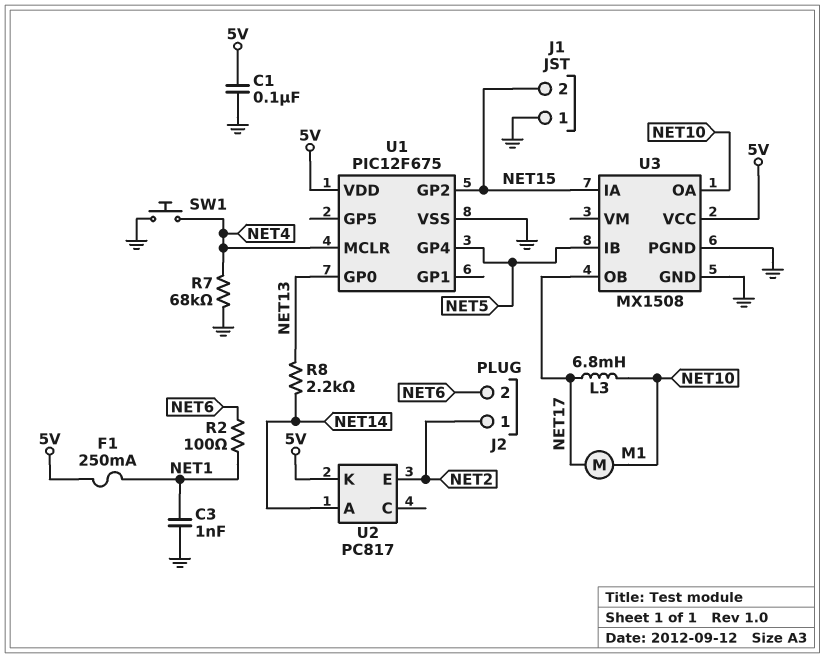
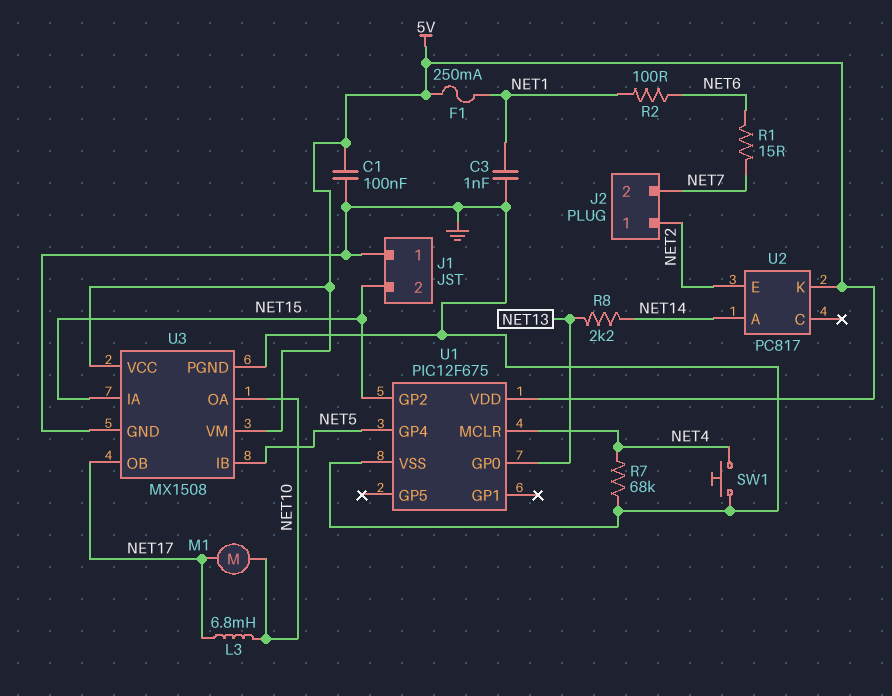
J2 pin 2: NET6 -> NET7
R1: none -> 15 (NET6, NET7)
U3 pin VM: none -> 5V

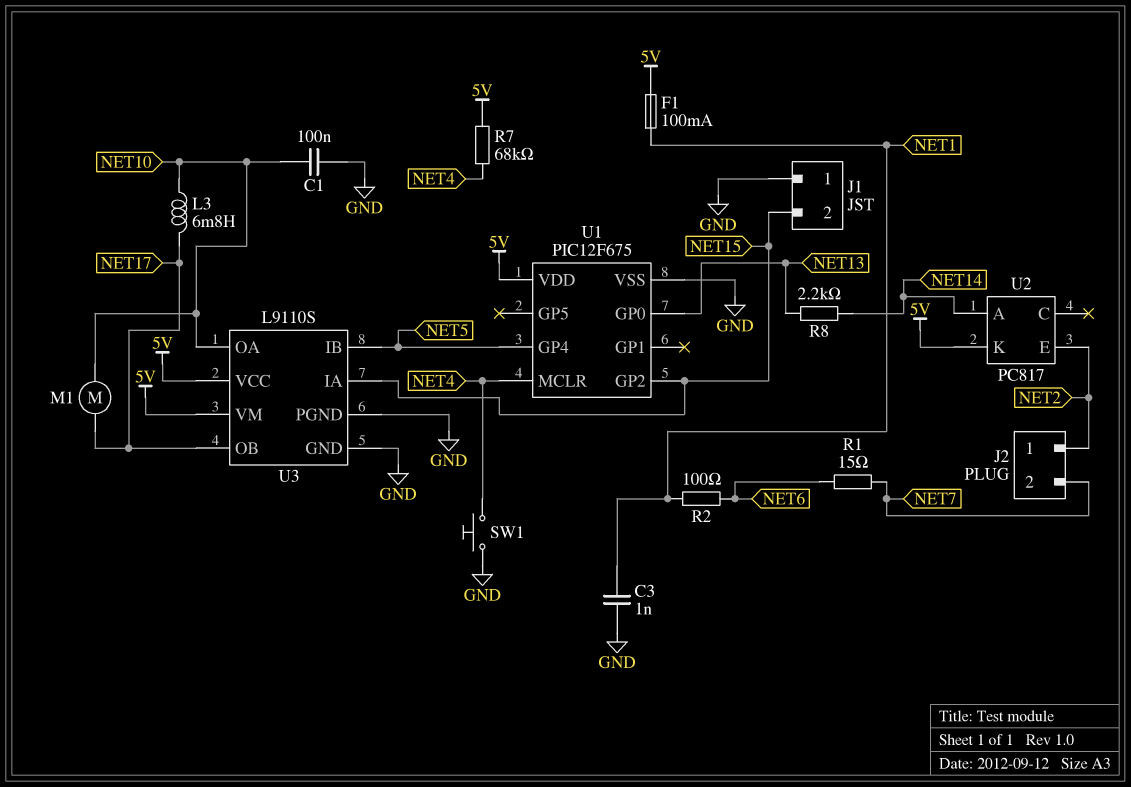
C1: 100nF (5V, GND) -> 100nF (GND, NET10)
F1: 250mA (5V, NET1) -> 100mA (5V, NET1)
R7: 68k (GND, NET4) -> 68k (5V, NET4)
U3: MX1508 -> L9110S

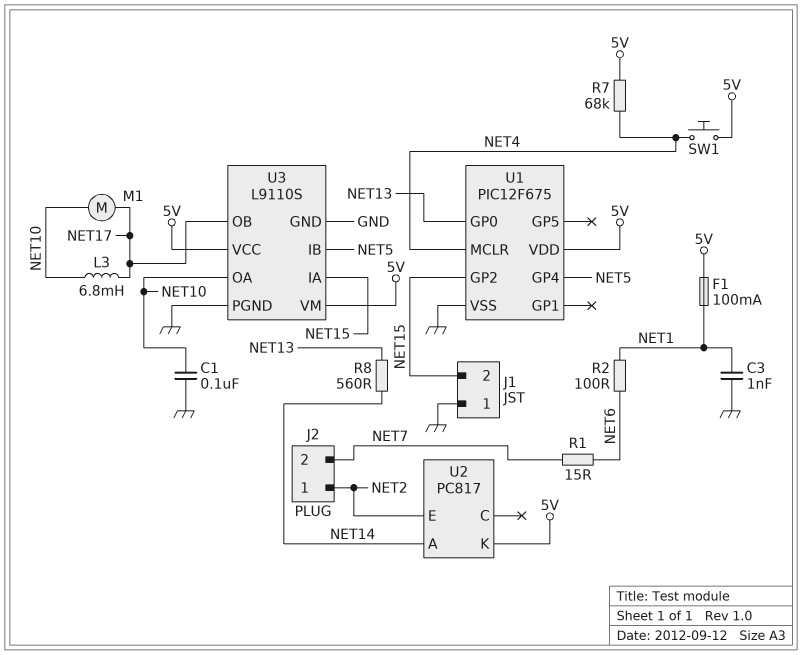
R8: 2.2k (NET13, NET14) -> 560 (NET13, NET14)
SW1: button (GND, NET4) -> button (5V, NET4)

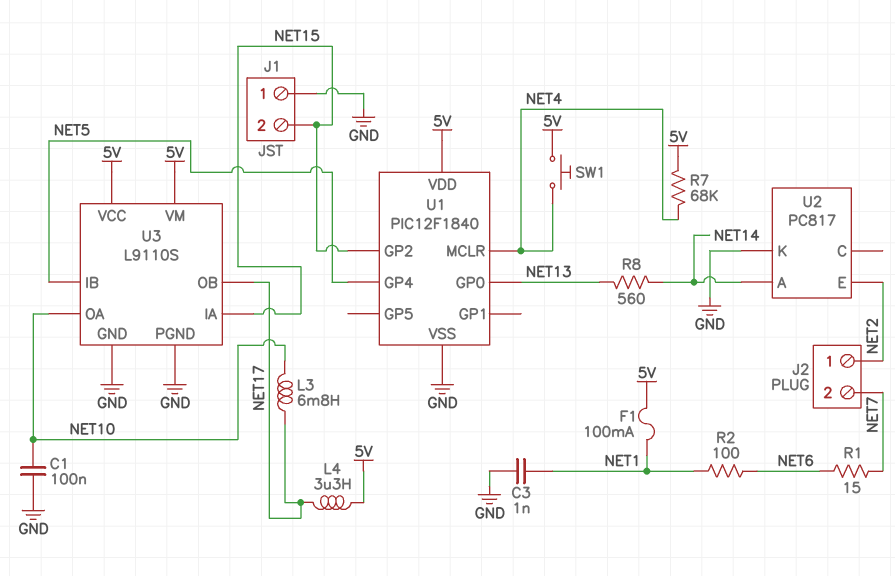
L4: none -> 3.3uH (5V, NET17)
M1: motor (NET10, NET17) -> none
U1: PIC12F675 -> PIC12F1840
U2 pin K: 5V -> GND

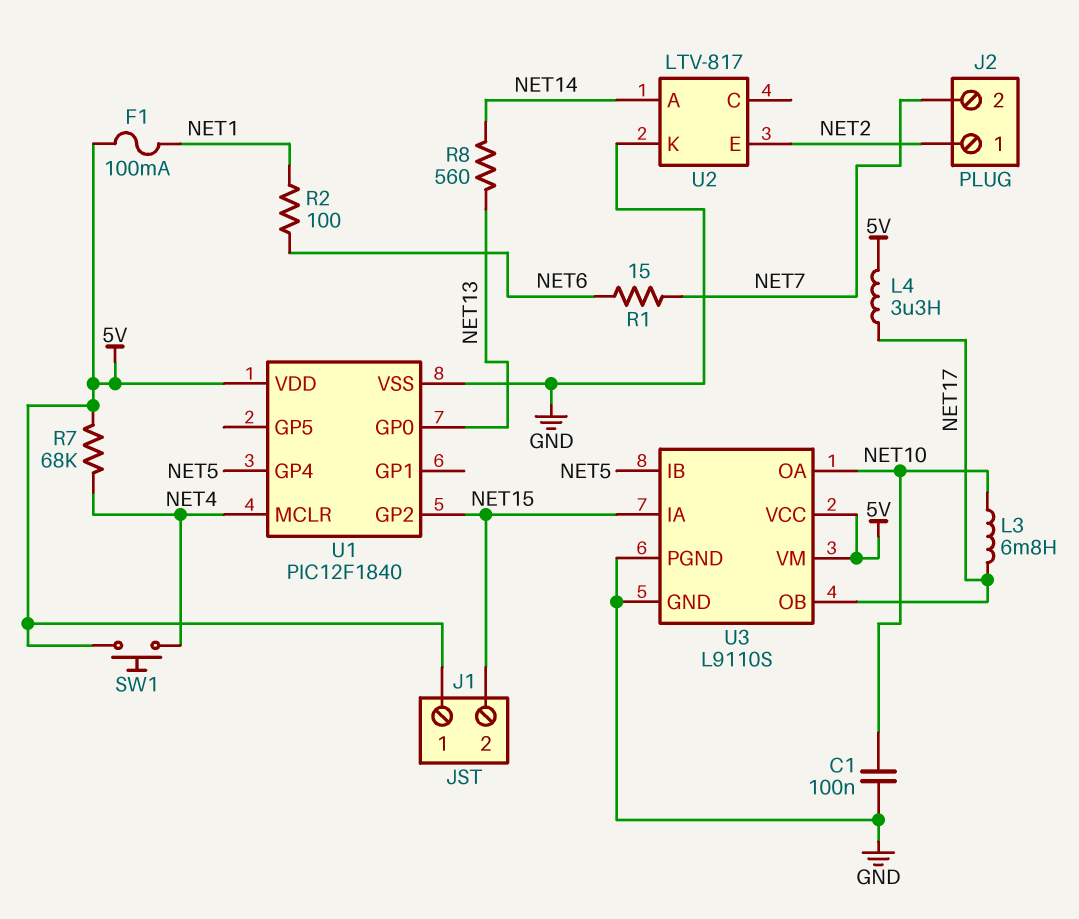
C3: 1nF (GND, NET1) -> none
J1 pin 1: GND -> 5V
U2: PC817 -> LTV-817

